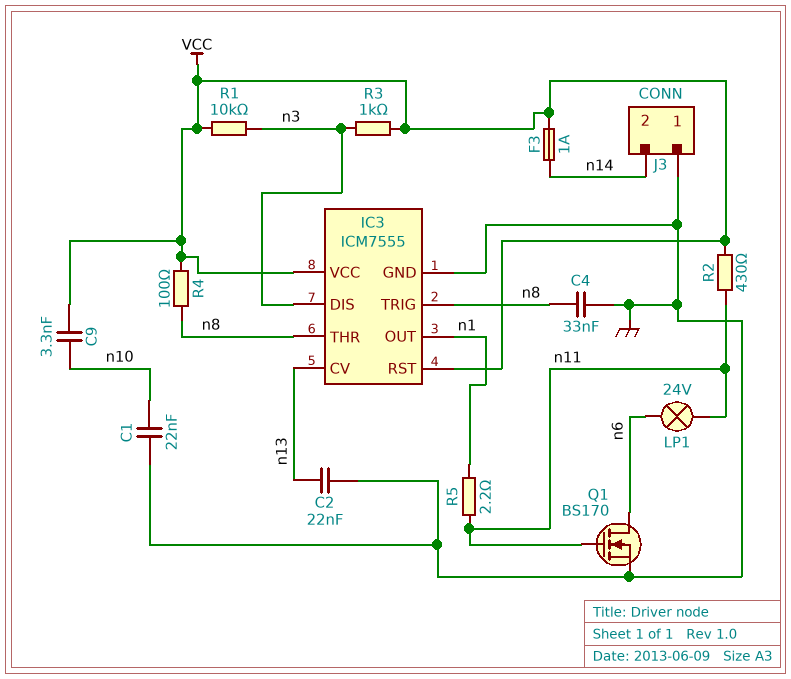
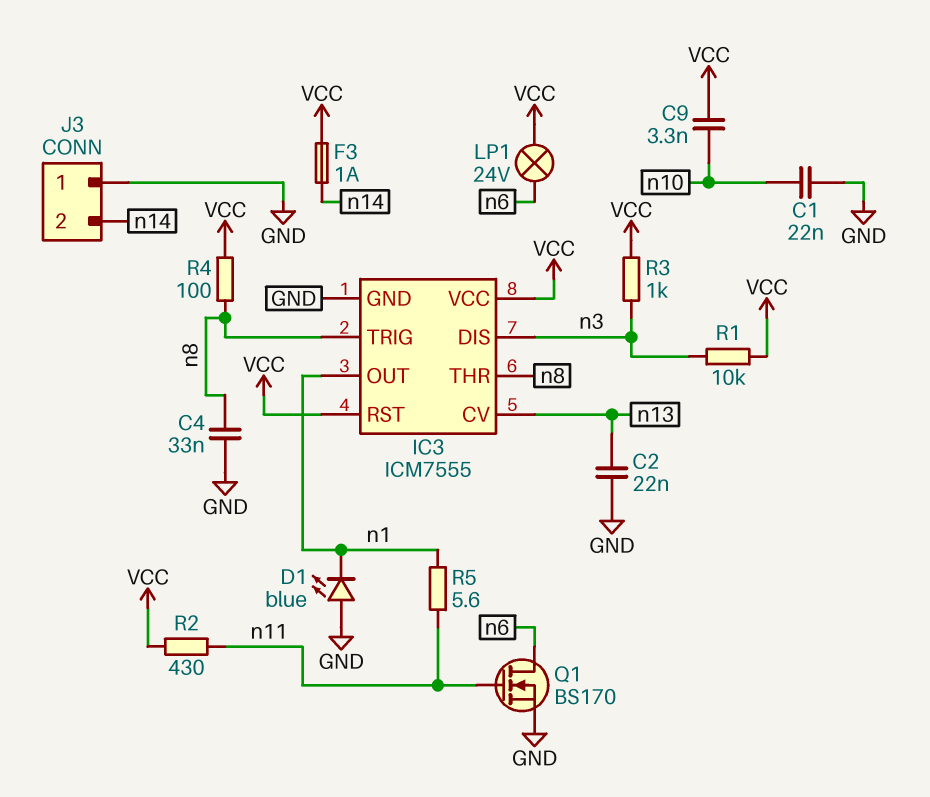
D1: none -> LED blue (A GND, K n1)
LP1: lamp 24V (n6, n11) -> lamp 24V (VCC, n6)
R5: 2.2 (n1, n11) -> 5.6 (n1, n11)

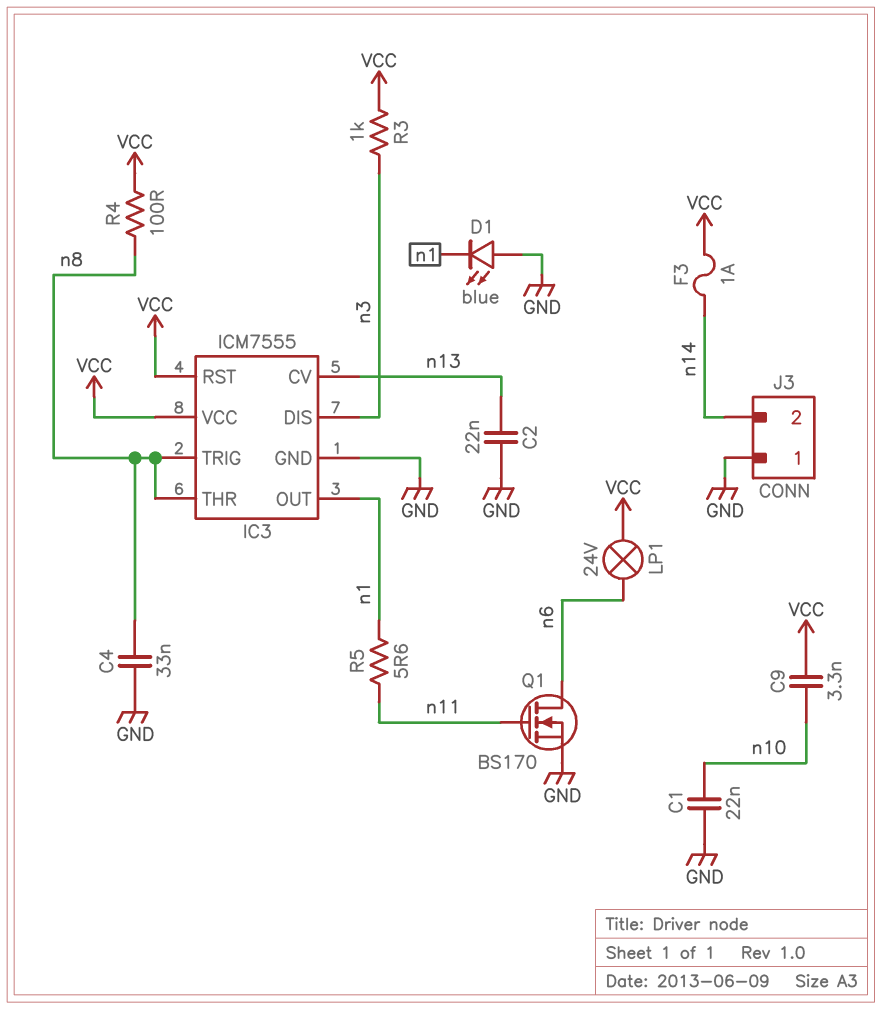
R1: 10k (VCC, n3) -> none
R2: 430 (VCC, n11) -> none

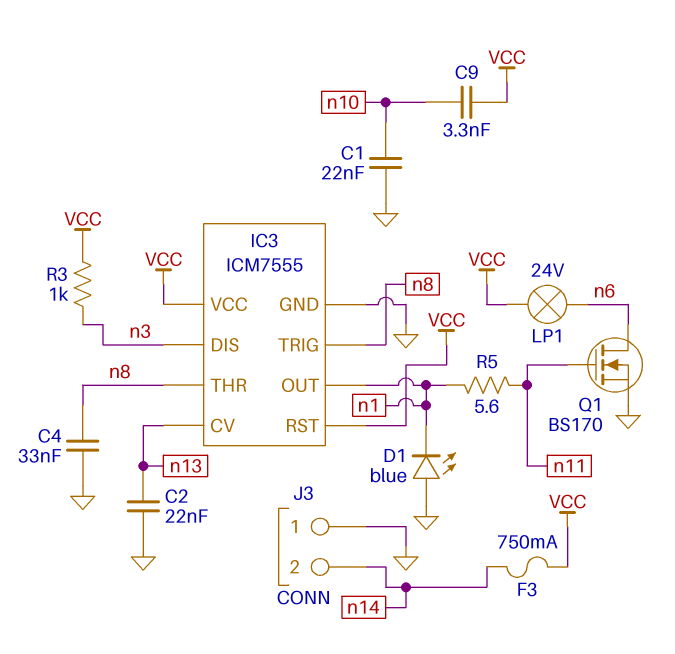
F3: 1A (VCC, n14) -> 750mA (VCC, n14)
R4: 100 (VCC, n8) -> none

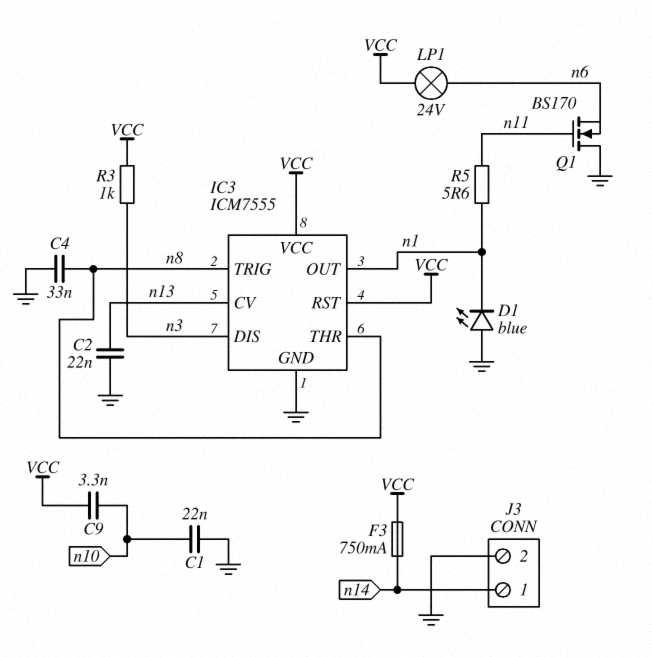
J3 pin 1: GND -> n14
J3 pin 2: n14 -> GND
Q1: NMOS BS170 (G n11, D n6, S GND) -> NMOS BS170 (G n11, D GND, S n6)

